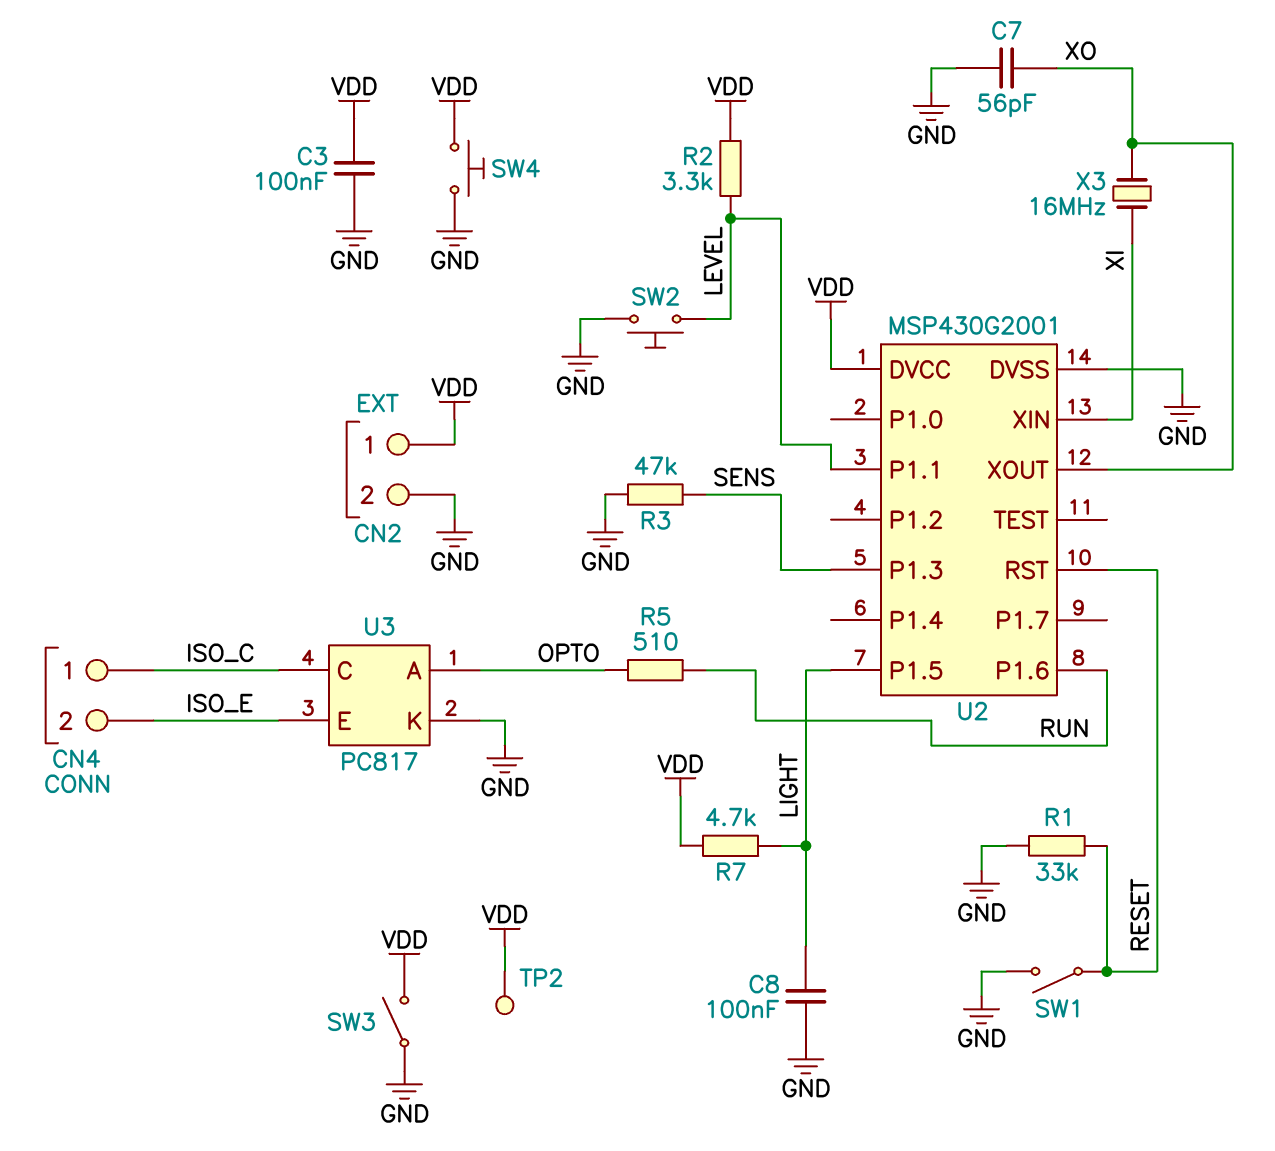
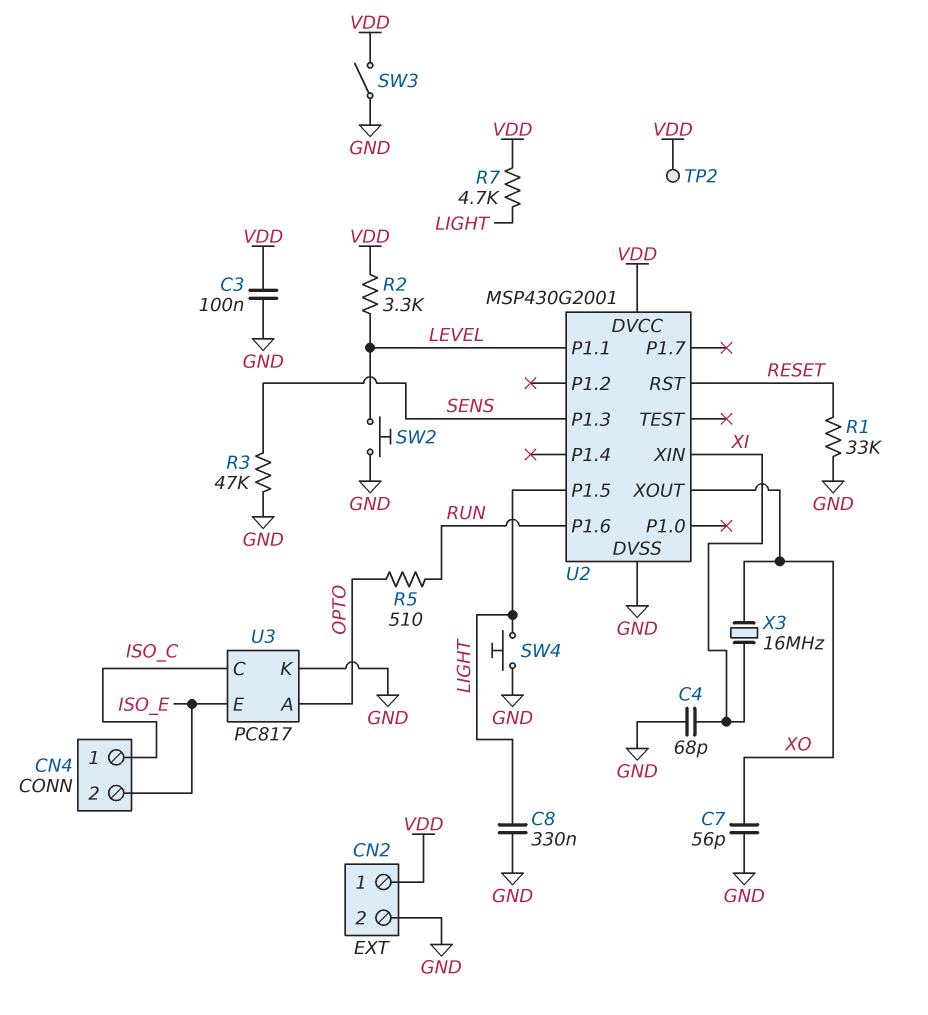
C4: none -> 68pF (GND, XI)
C8: 100nF (GND, LIGHT) -> 330nF (GND, LIGHT)
SW1: switch (GND, RESET) -> none
SW4: button (GND, VDD) -> button (GND, LIGHT)

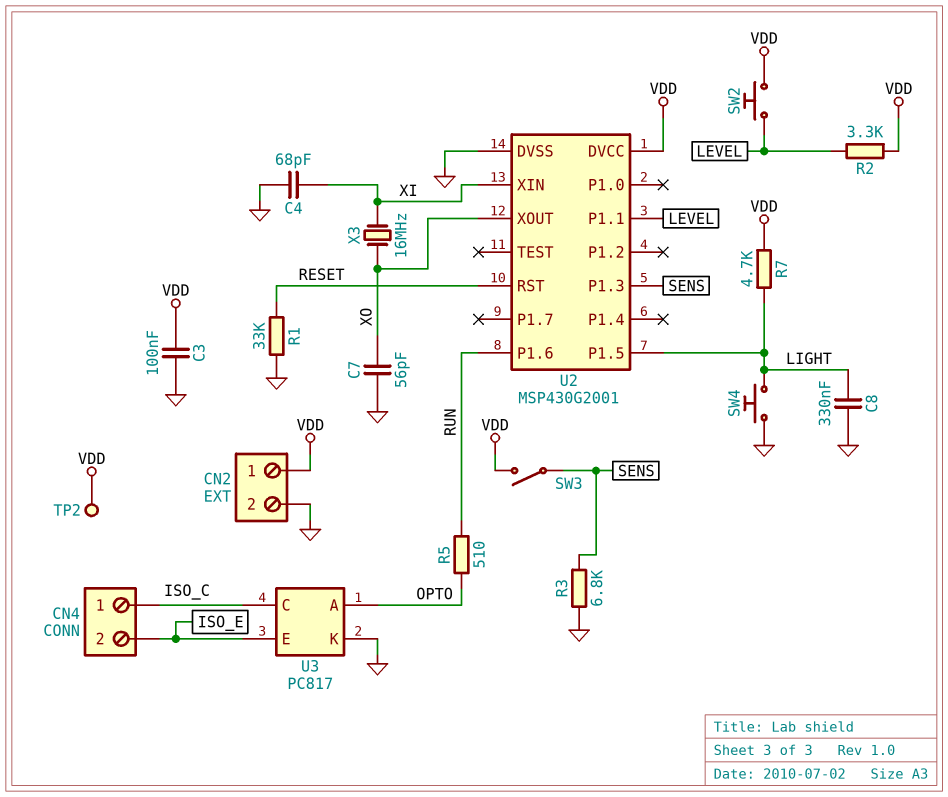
R3: 47k (GND, SENS) -> 6.8k (GND, SENS)
SW2: button (GND, LEVEL) -> button (LEVEL, VDD)
SW3: switch (GND, VDD) -> switch (SENS, VDD)

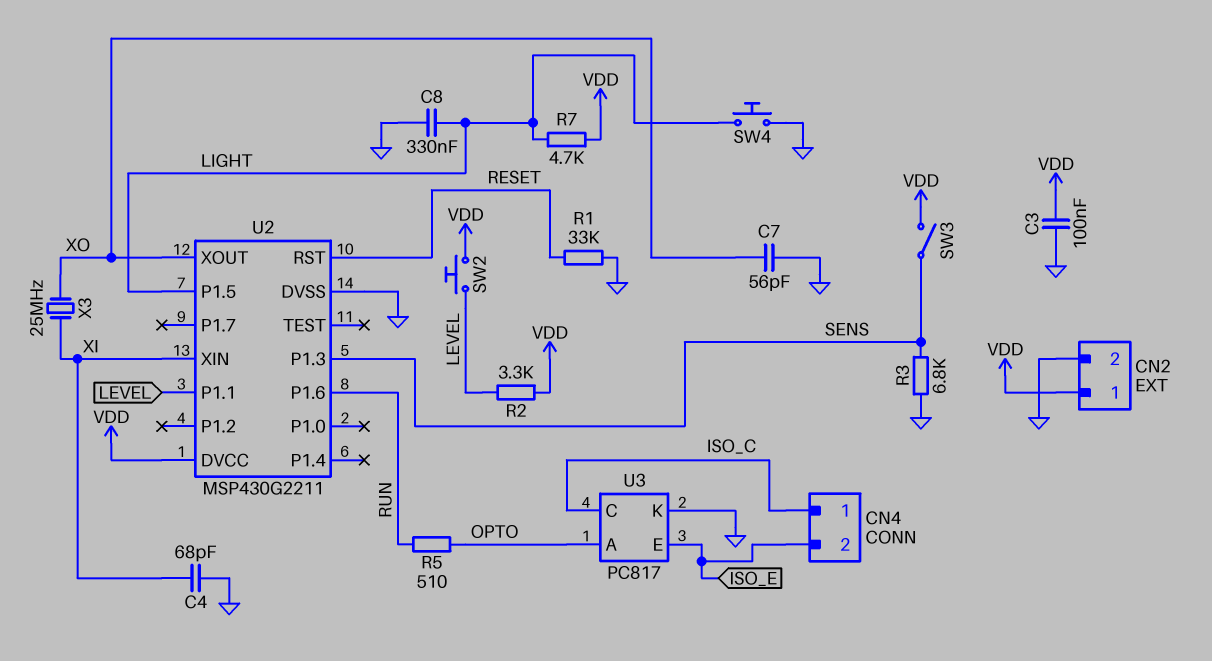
TP2: test point (VDD) -> none
U2: MSP430G2001 -> MSP430G2211
X3: 16MHz (XI, XO) -> 25MHz (XI, XO)

